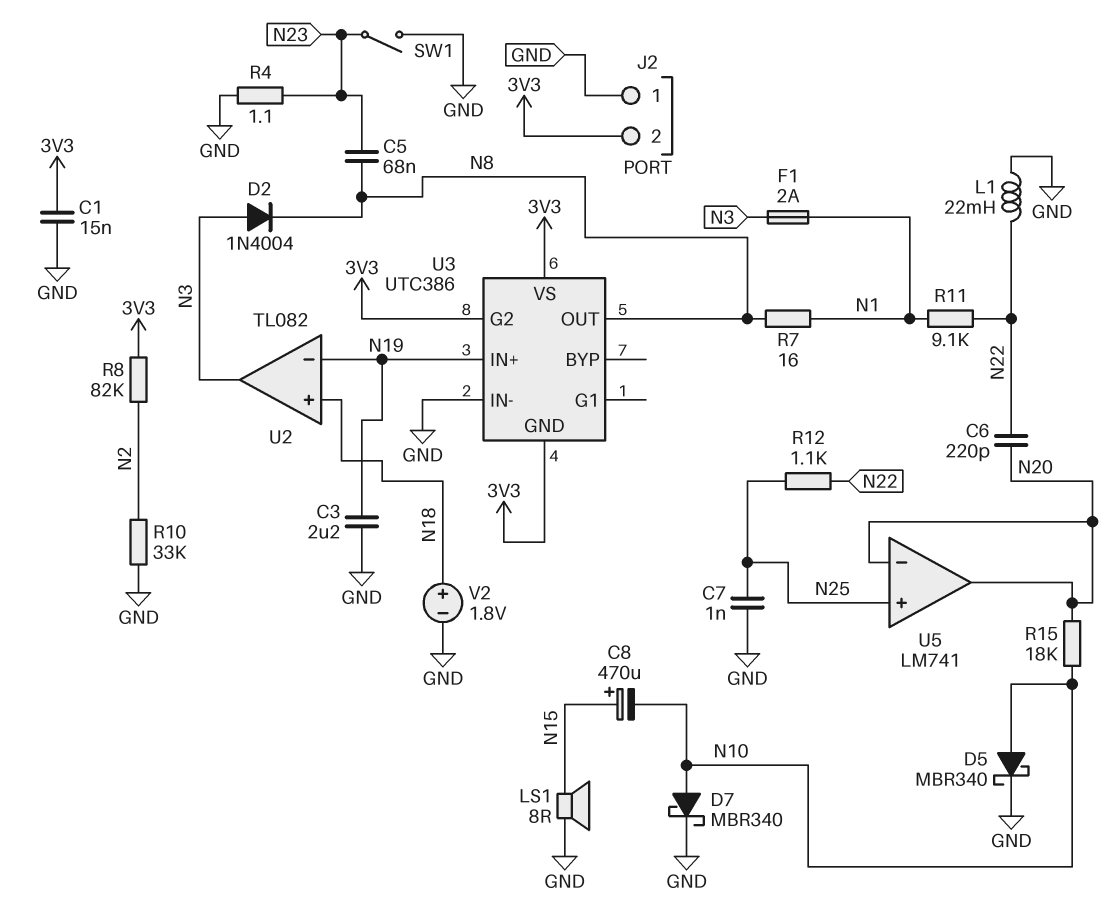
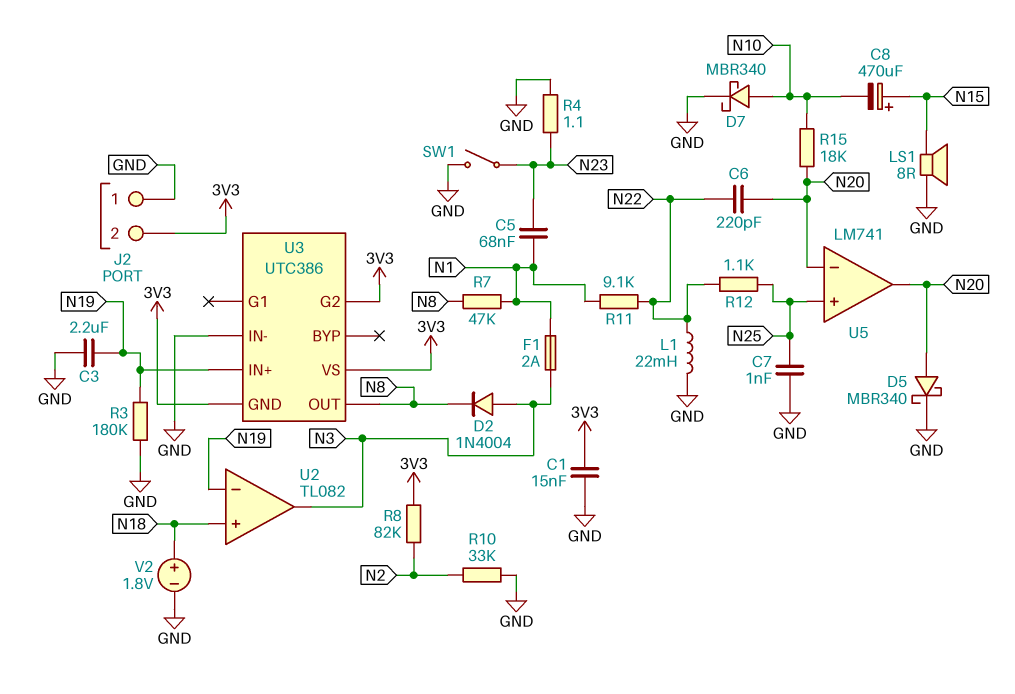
C5: 68nF (N8, N23) -> 68nF (N1, N23)
D5: schottky MBR340 (A N10, K GND) -> schottky MBR340 (A N20, K GND)
R3: none -> 180k (GND, N19)
R7: 16 (N1, N8) -> 47k (N1, N8)

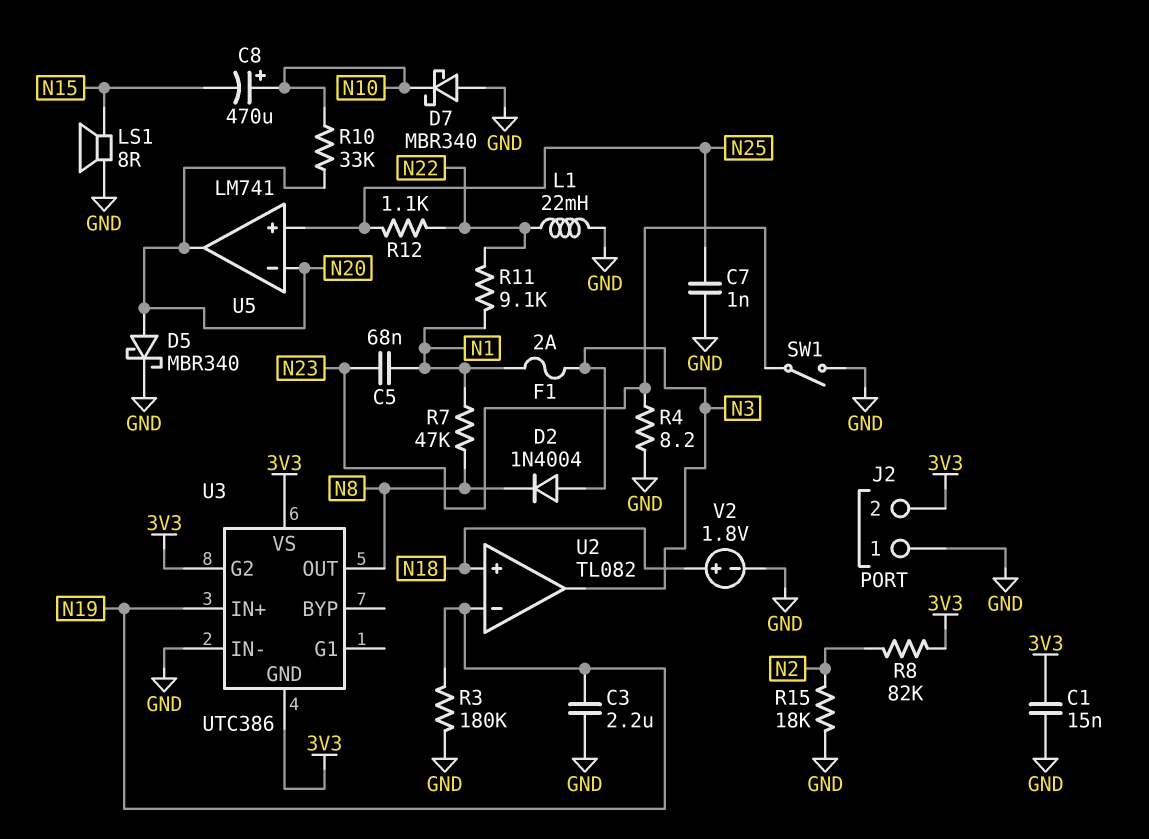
C6: 220pF (N20, N22) -> none
C8: 470uF (plus N15, minus N10) -> 470uF (plus N10, minus N15)
D7: schottky MBR340 (A N10, K GND) -> schottky MBR340 (A GND, K N10)
R4: 1.1 (GND, N23) -> 8.2 (GND, N23)
R10: 33k (GND, N2) -> 33k (N10, N20)
R15: 18k (N10, N20) -> 18k (GND, N2)

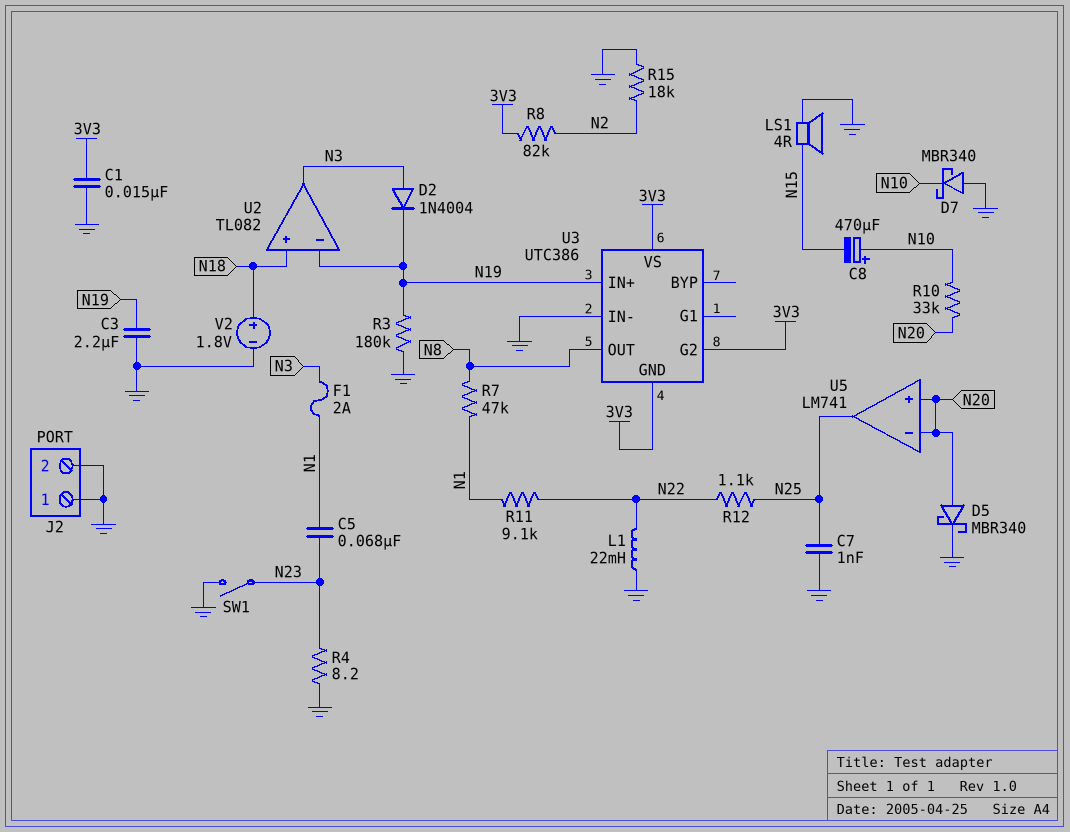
D2: diode 1N4004 (A N3, K N8) -> diode 1N4004 (A N3, K N19)
J2 pin 2: 3V3 -> GND
LS1: speaker 8R (GND, N15) -> speaker 4R (GND, N15)
U5 pin in+: N25 -> N20
U5 pin out: N20 -> N25

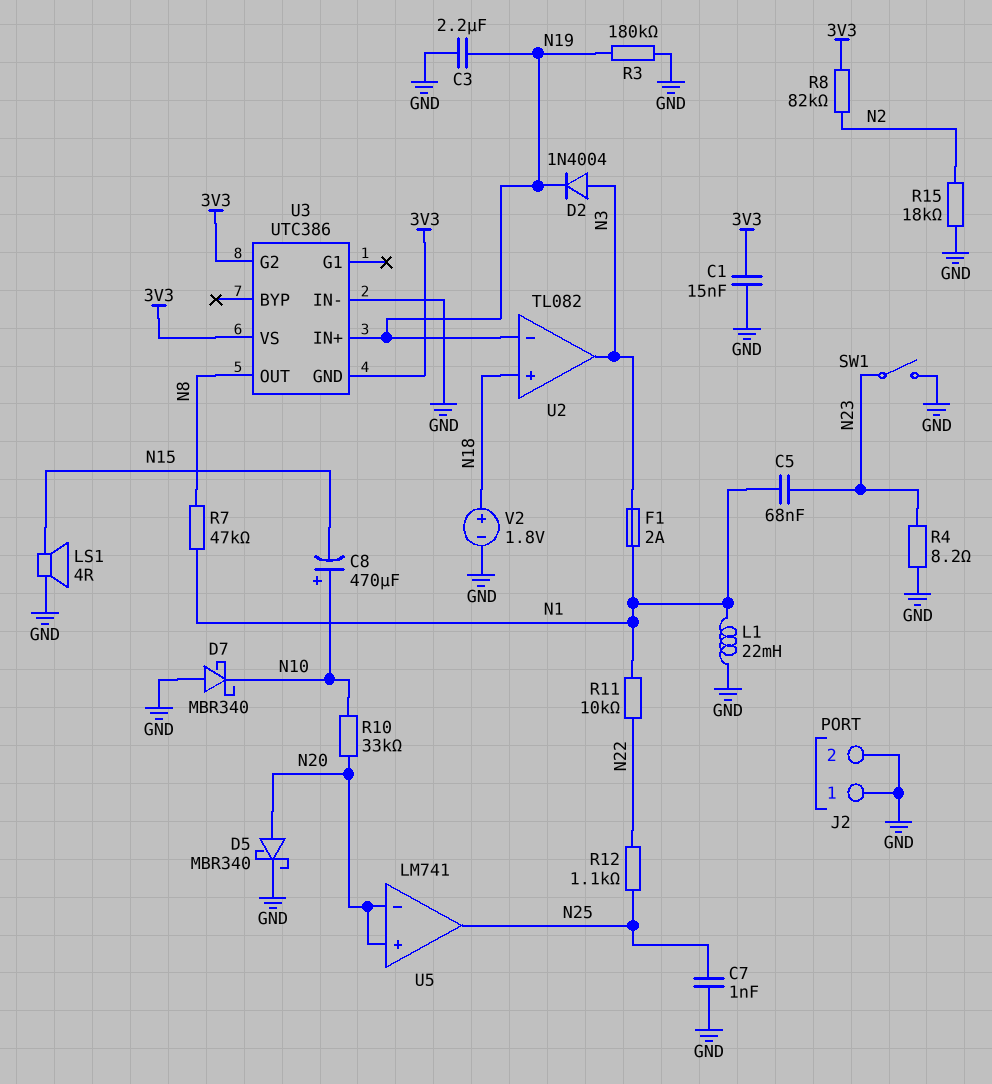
L1: 22mH (GND, N22) -> 22mH (GND, N1)
R11: 9.1k (N1, N22) -> 10k (N1, N22)

